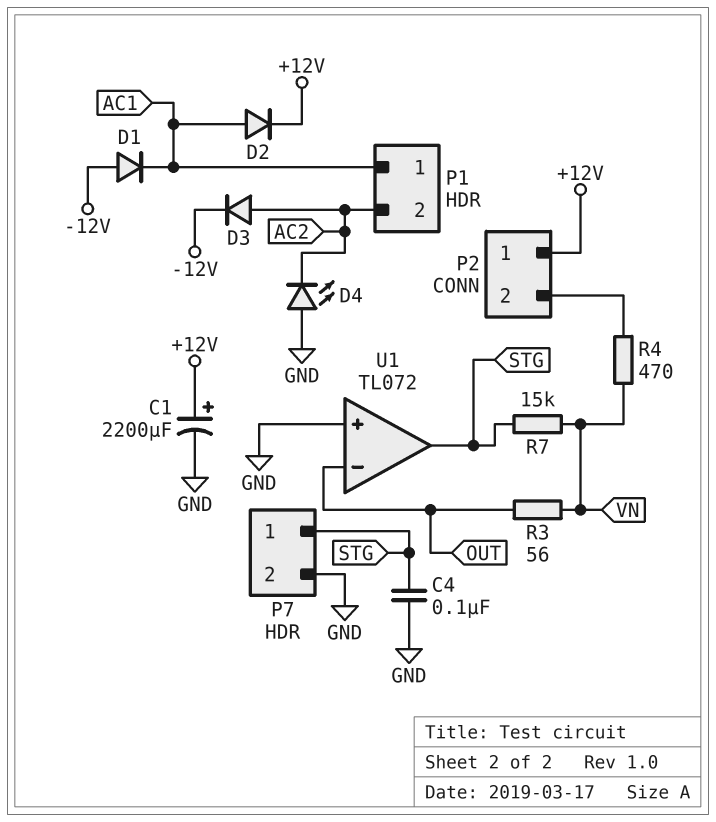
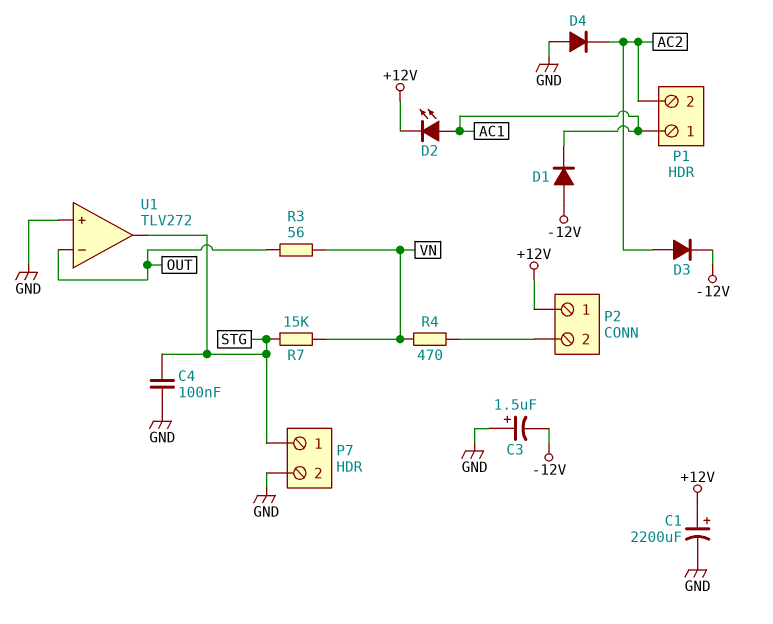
C3: none -> 1.5uF (plus GND, minus -12V)
D2: diode (A AC1, K +12V) -> LED (A AC1, K +12V)
D4: LED (A GND, K AC2) -> diode (A GND, K AC2)
U1: TL072 -> TLV272

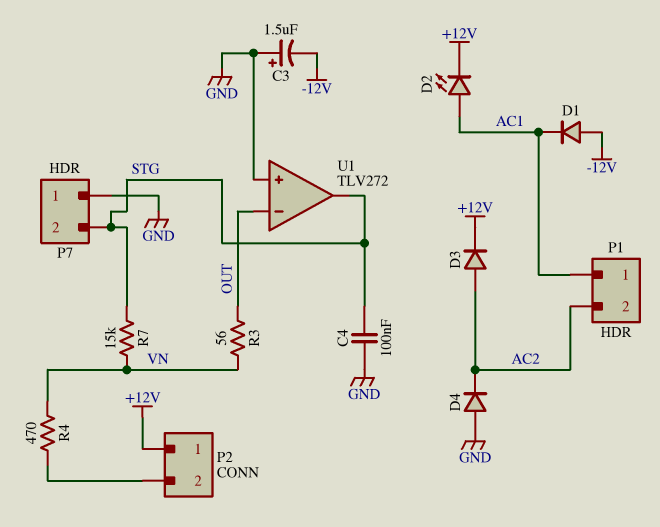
C1: 2200uF (plus +12V, minus GND) -> none
D3: diode (A AC2, K -12V) -> diode (A AC2, K +12V)
P7 pin 1: STG -> GND
P7 pin 2: GND -> STG

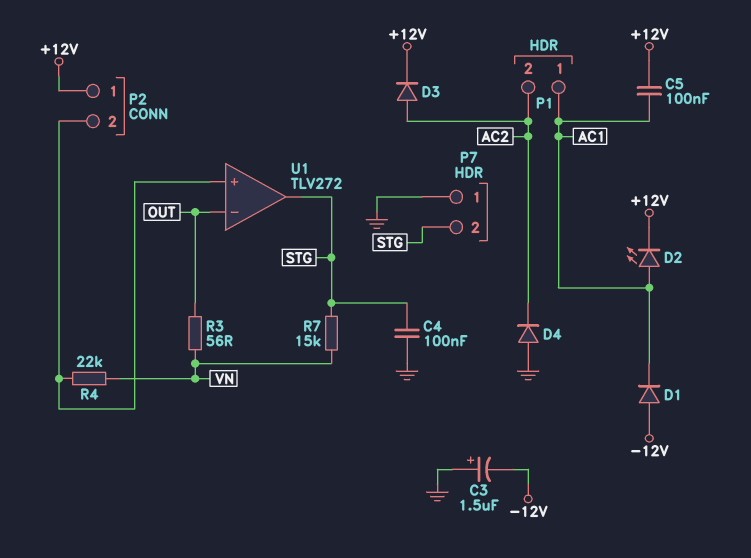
C5: none -> 100nF (+12V, AC1)
R4: 470 (P2/2, VN) -> 22k (P2/2, VN)
U1 pin in+: GND -> P2/2

